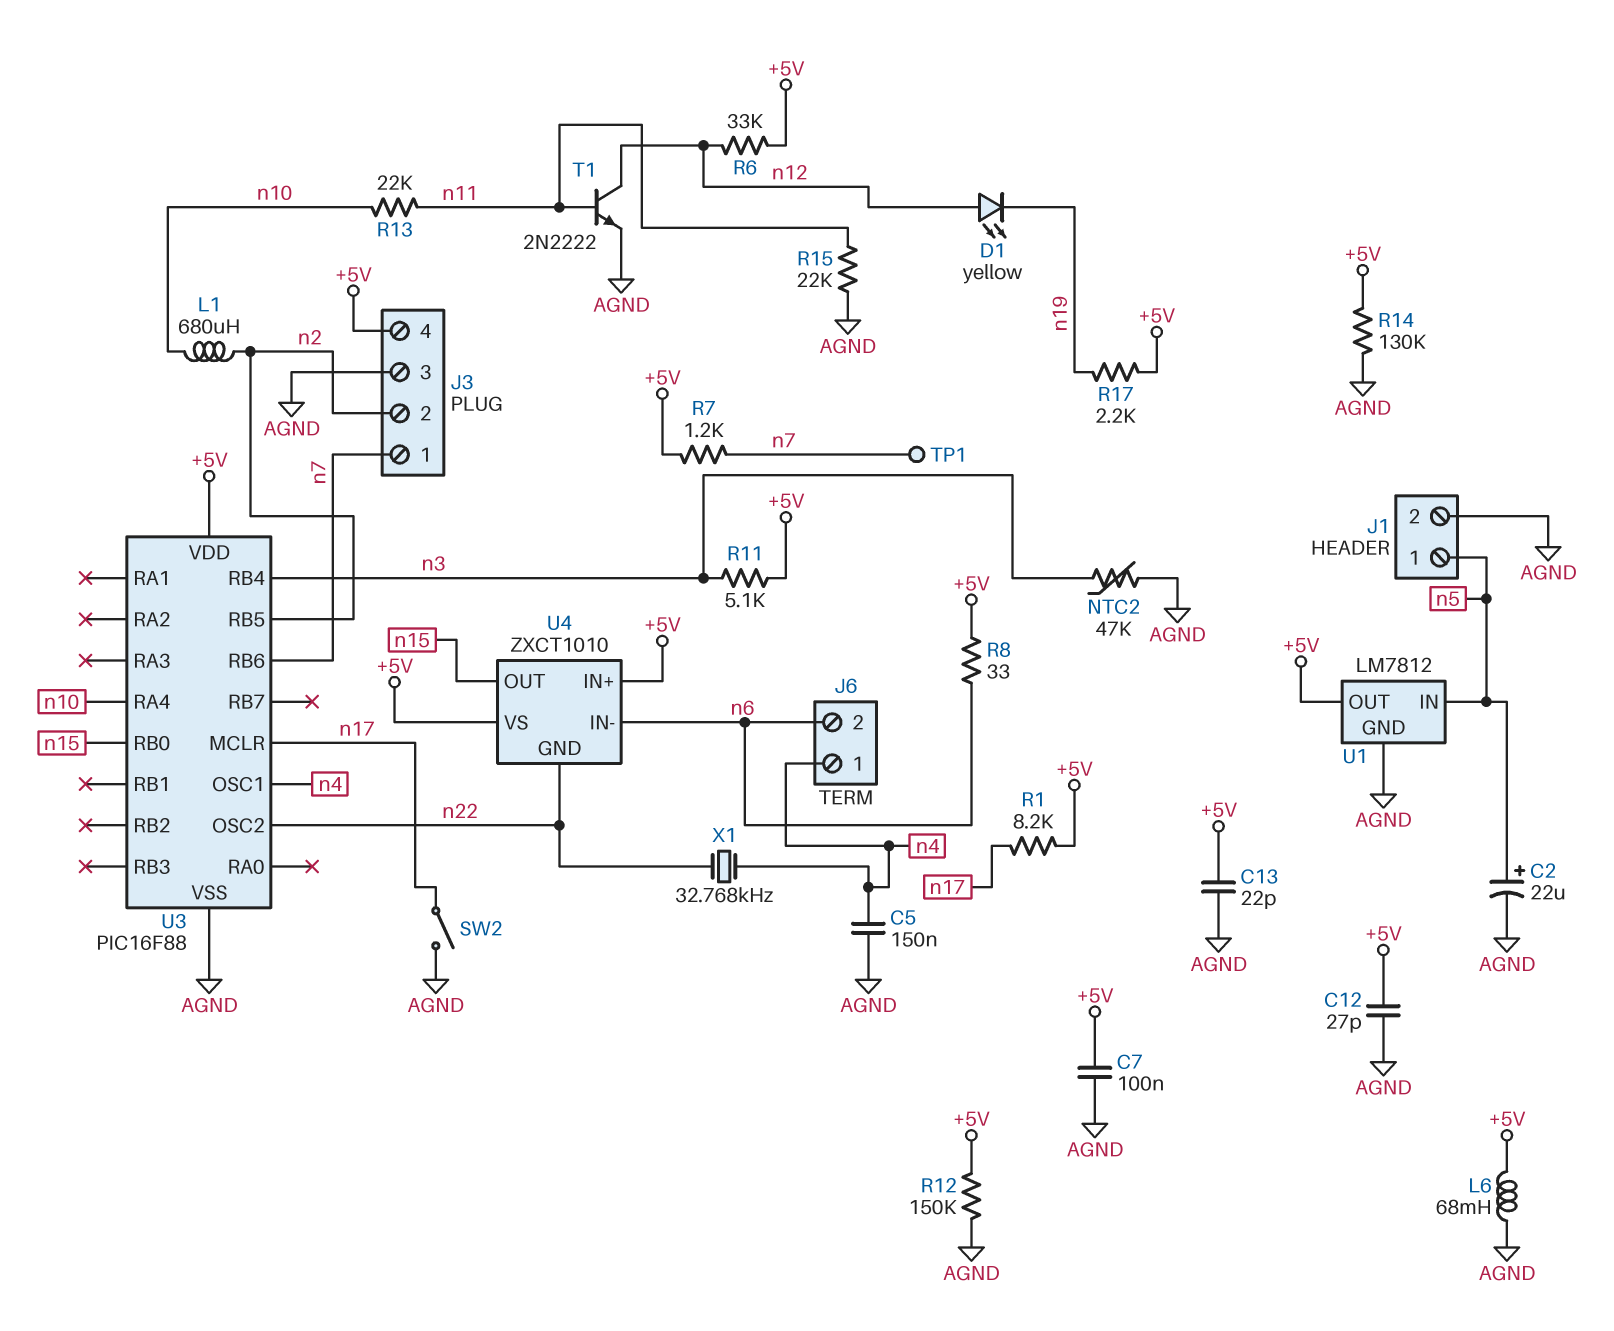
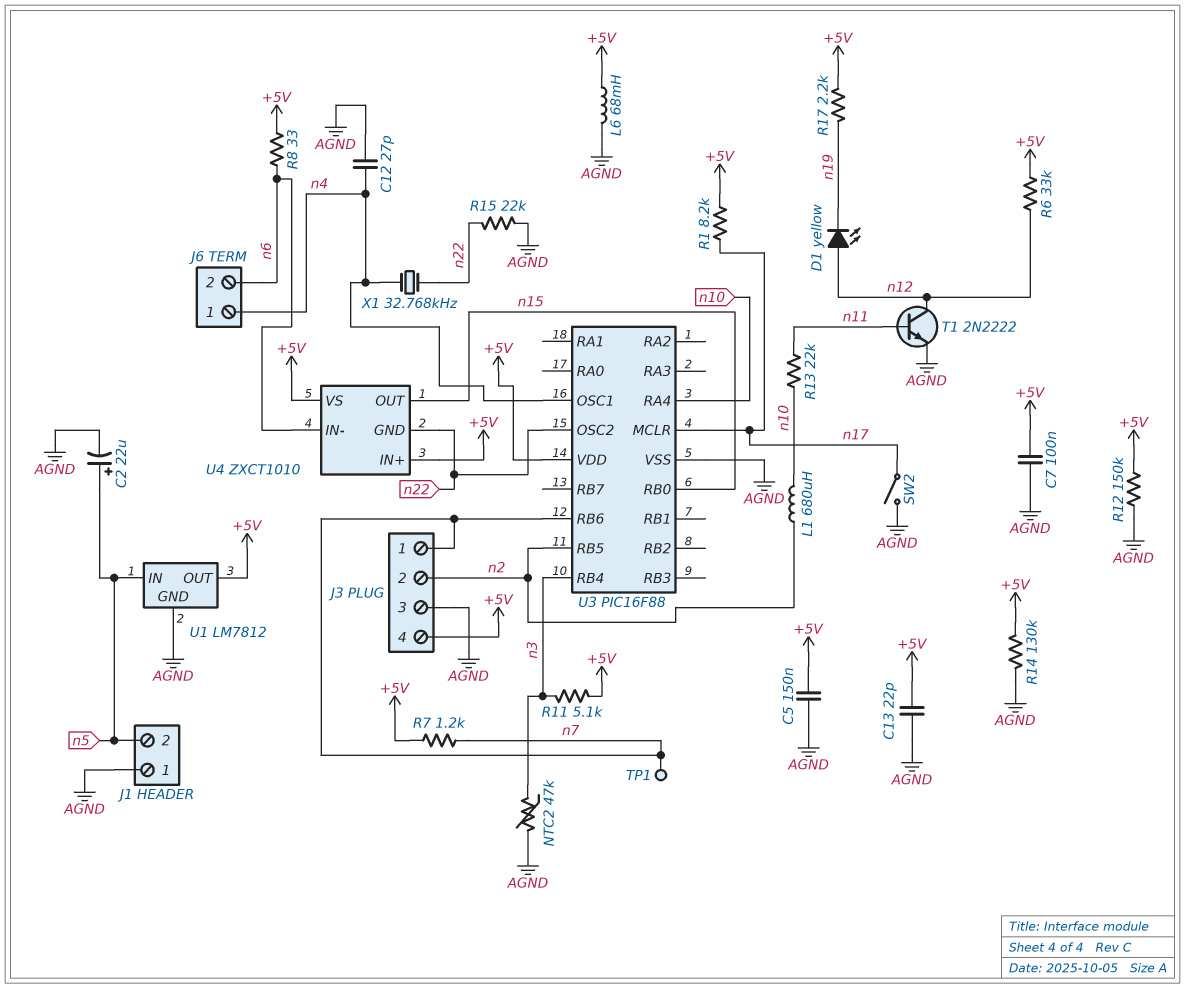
C5: 150nF (AGND, n4) -> 150nF (+5V, AGND)
C12: 27pF (+5V, AGND) -> 27pF (AGND, n4)
J1 pin 1: n5 -> AGND
J1 pin 2: AGND -> n5
R15: 22k (AGND, n11) -> 22k (AGND, n22)

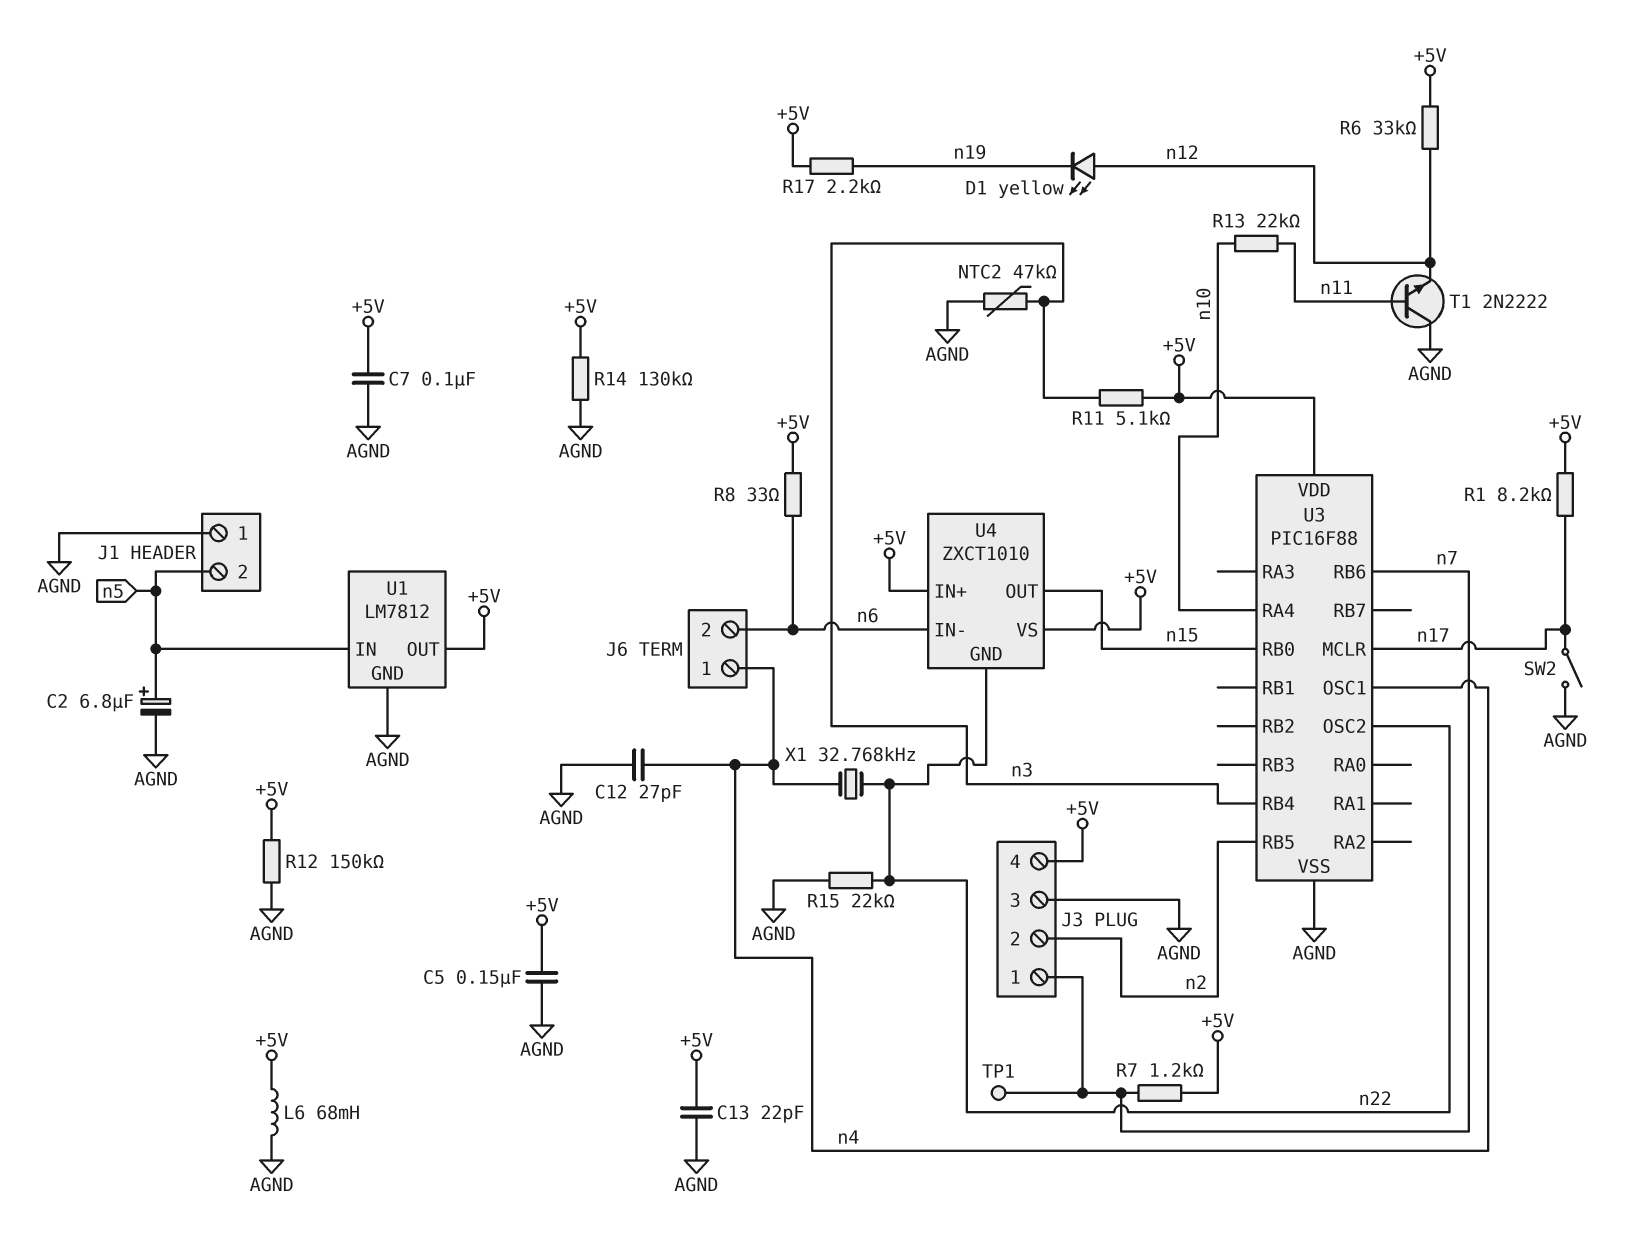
C2: 22uF (plus n5, minus AGND) -> 6.8uF (plus n5, minus AGND)
L1: 680uH (n2, n10) -> none
T1: NPN 2N2222 (B n11, C n12, E AGND) -> NPN 2N2222 (B n11, C AGND, E n12)

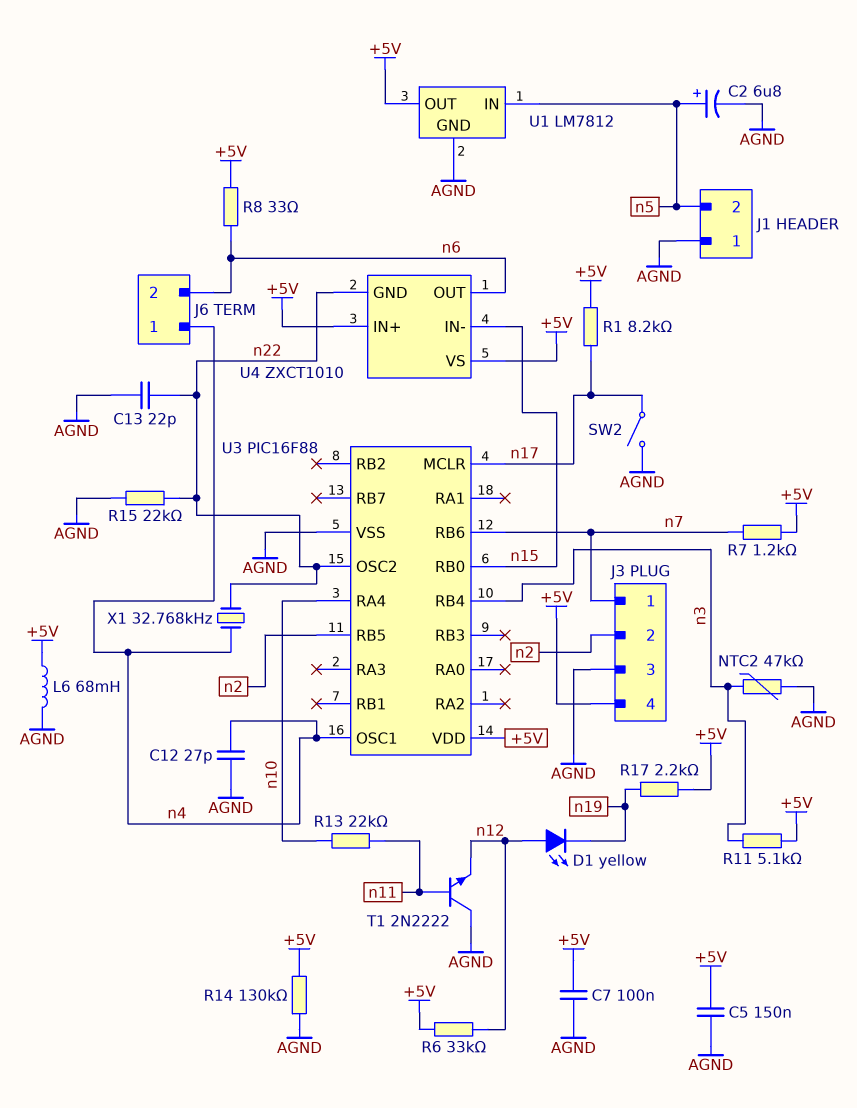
C13: 22pF (+5V, AGND) -> 22pF (AGND, n22)
R12: 150k (+5V, AGND) -> none
TP1: test point (n7) -> none
U4 pin IN-: n6 -> n15
U4 pin OUT: n15 -> n6

